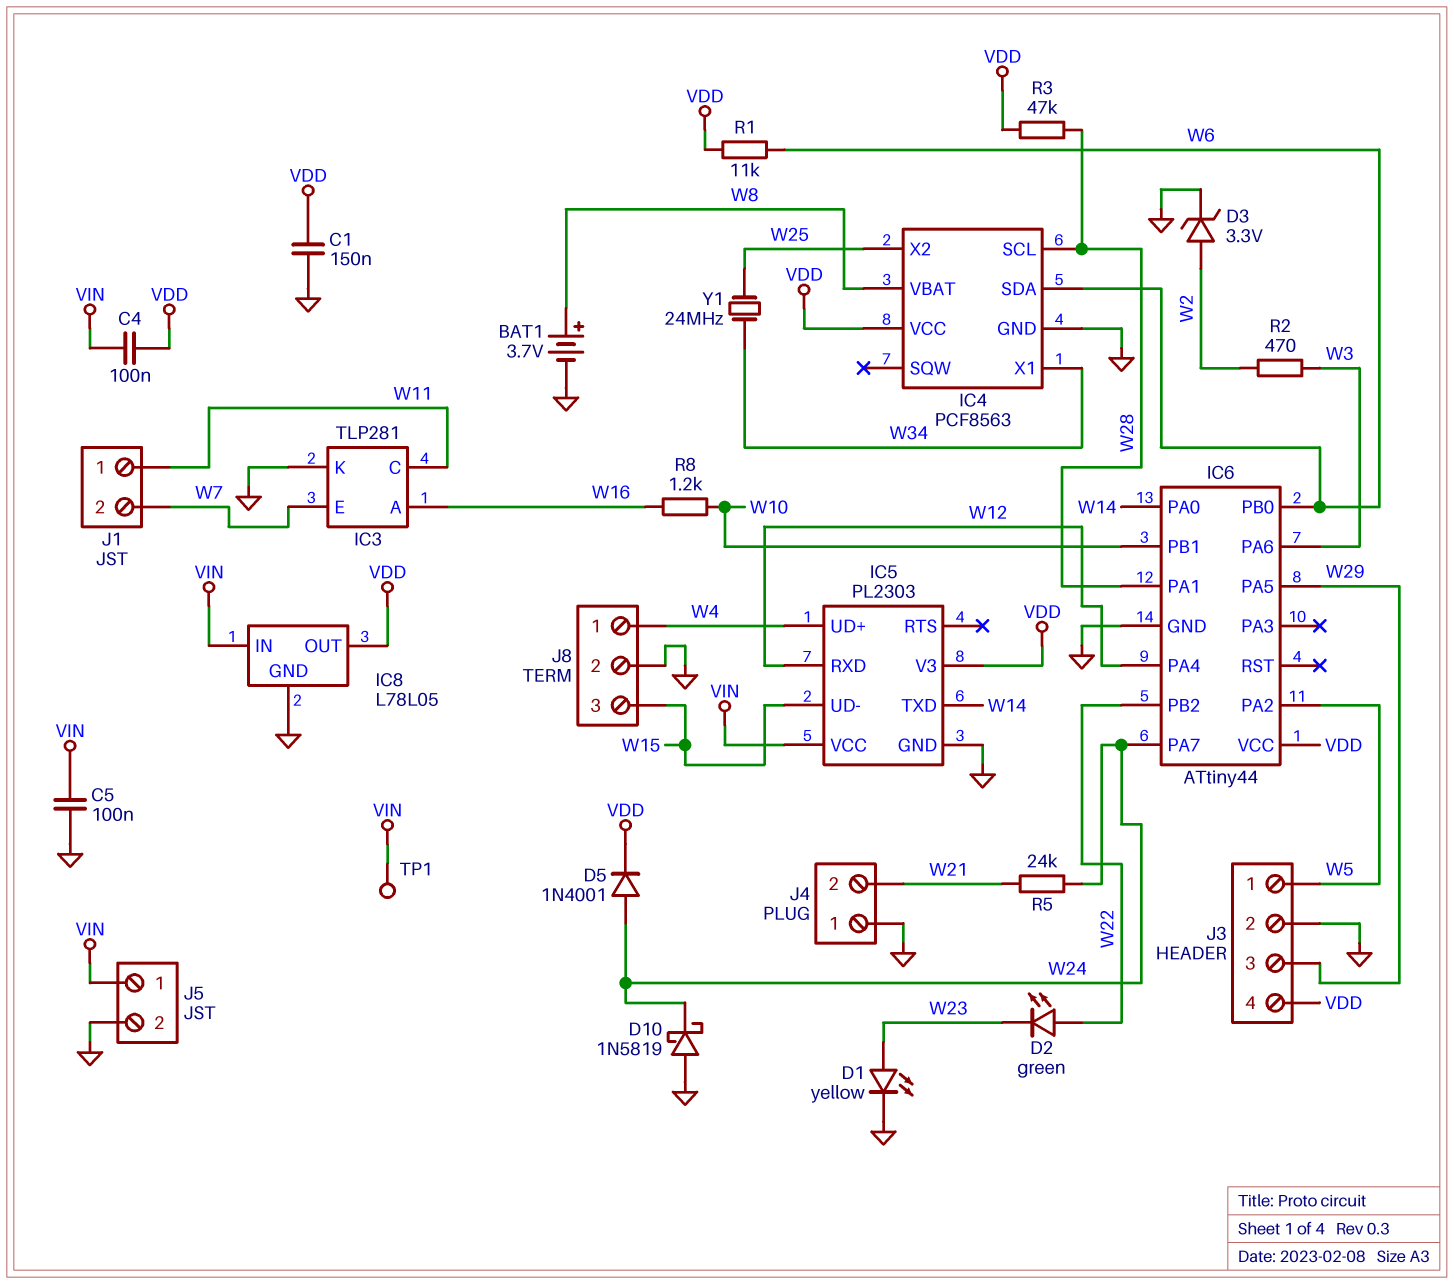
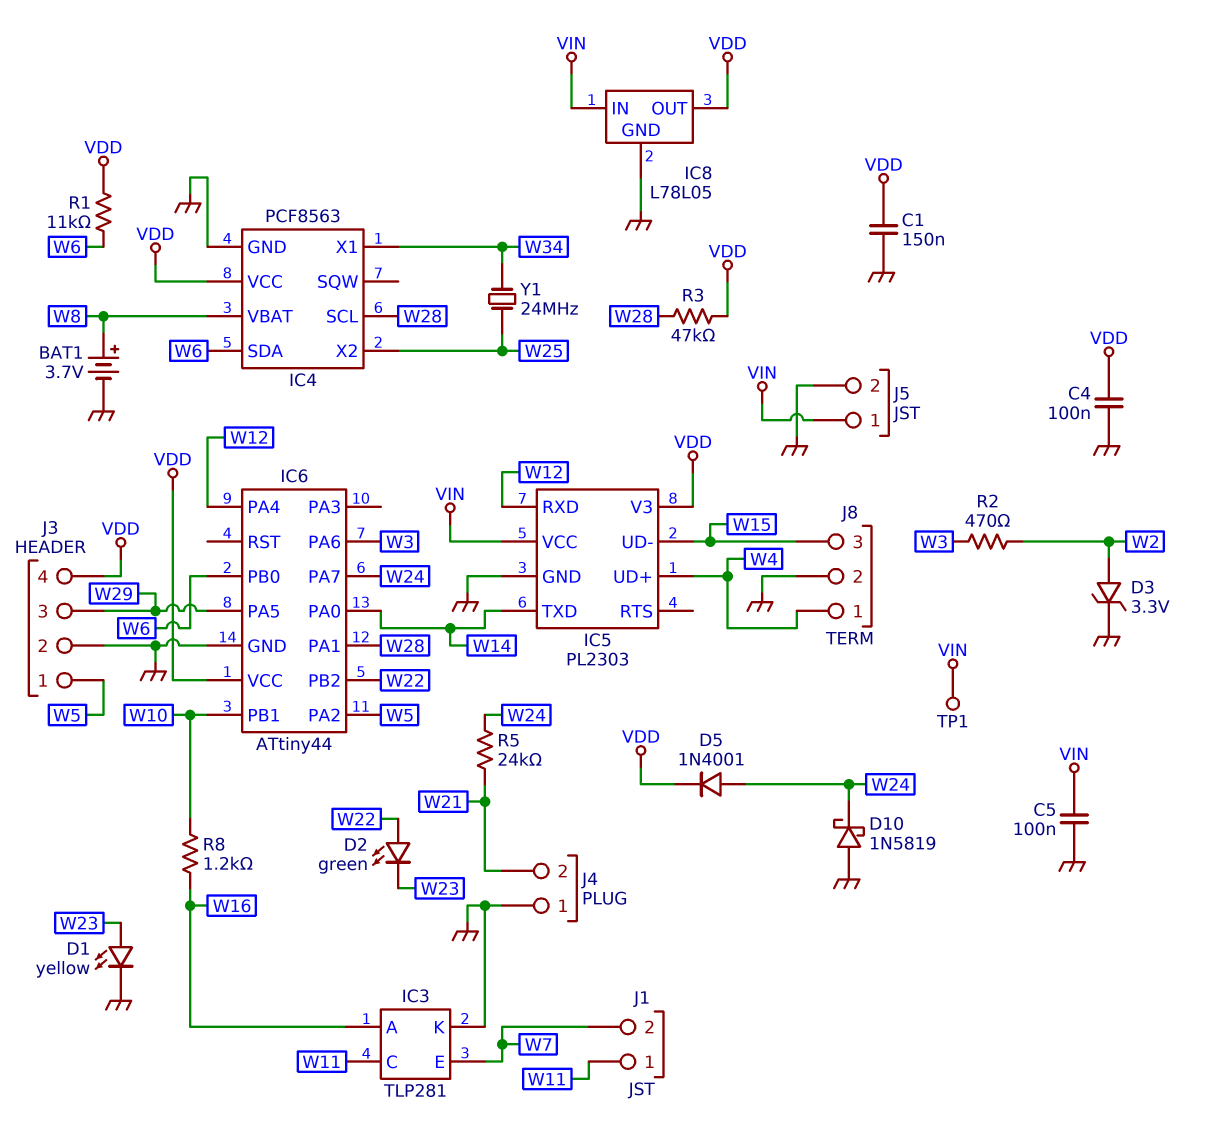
C4: 100nF (VDD, VIN) -> 100nF (GND, VDD)

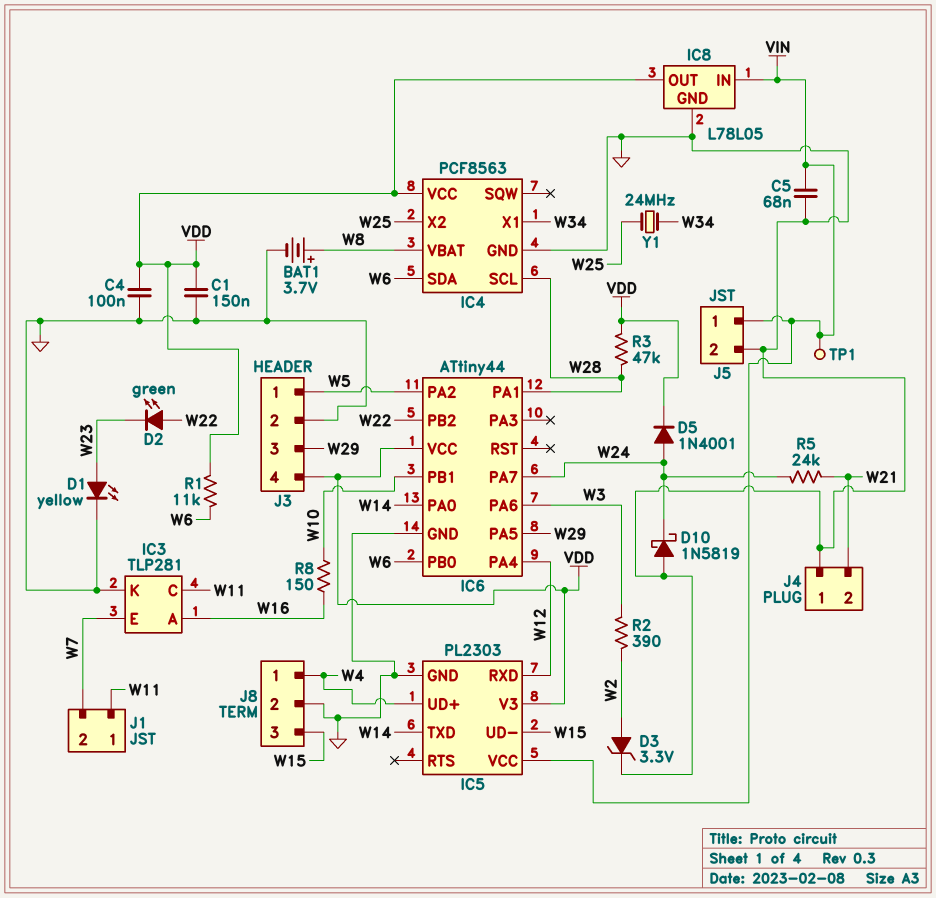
C5: 100nF (GND, VIN) -> 68nF (GND, VIN)
R2: 470 (W2, W3) -> 390 (W2, W3)
R8: 1.2k (W10, W16) -> 150 (W10, W16)

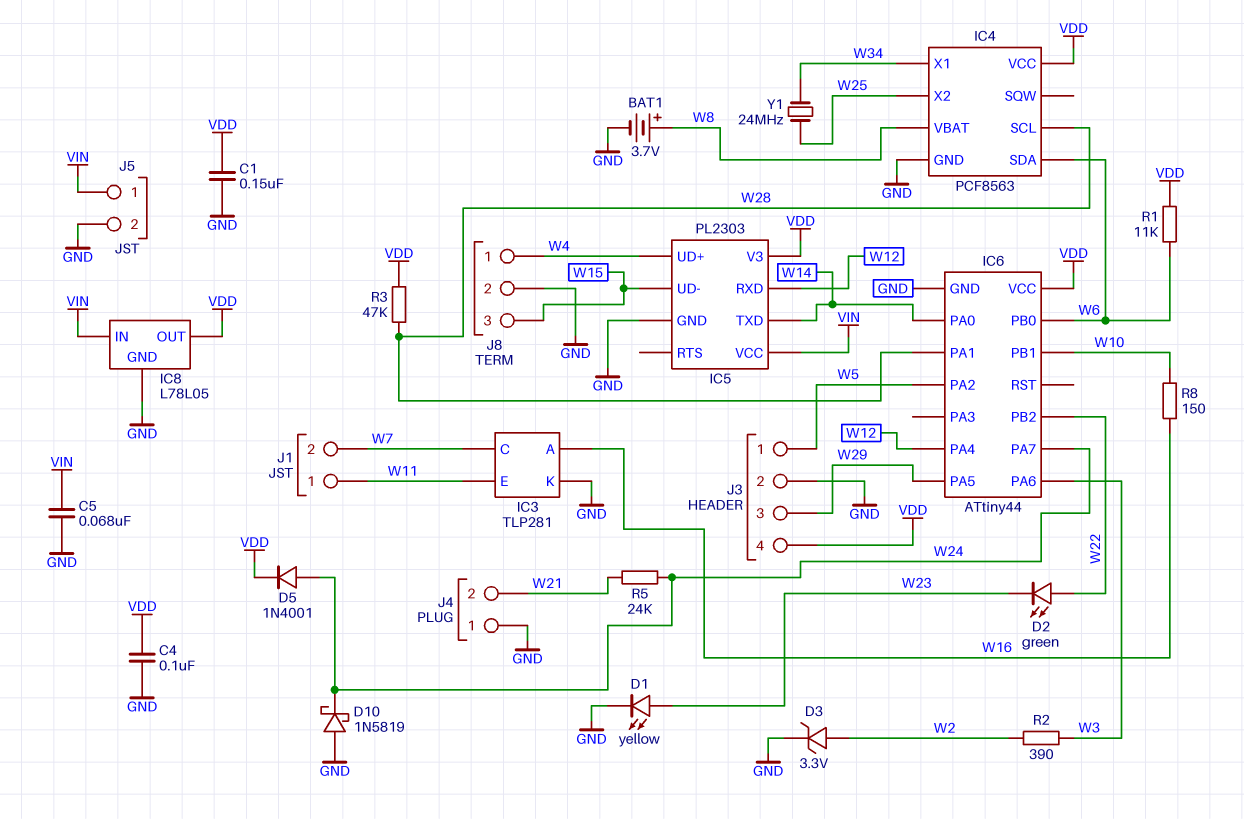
IC3 pin C: W11 -> W7
IC3 pin E: W7 -> W11
TP1: test point (VIN) -> none

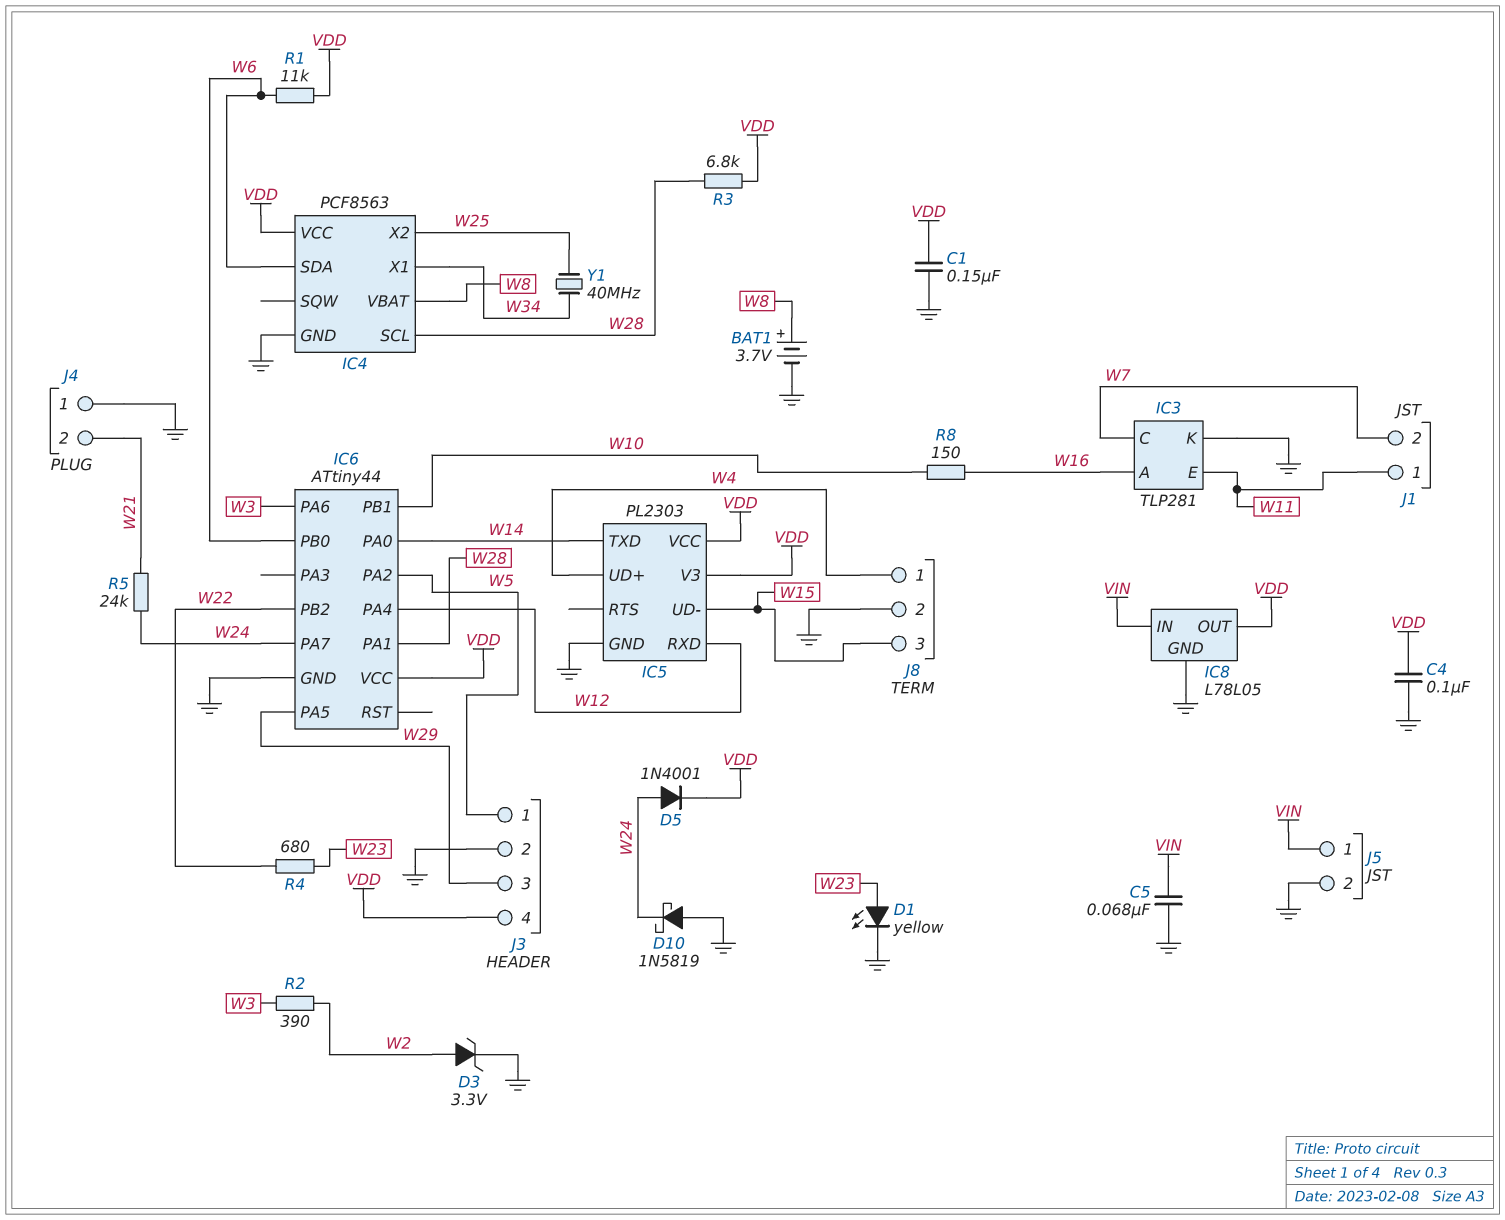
D2: LED green (A W22, K W23) -> none
IC5 pin VCC: VIN -> VDD
R3: 47k (VDD, W28) -> 6.8k (VDD, W28)
R4: none -> 680 (W22, W23)
Y1: 24MHz (W25, W34) -> 40MHz (W25, W34)

